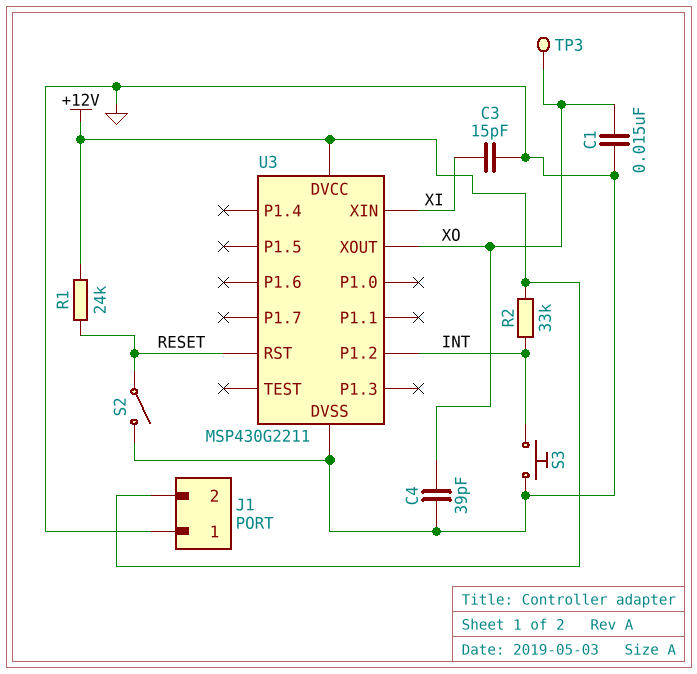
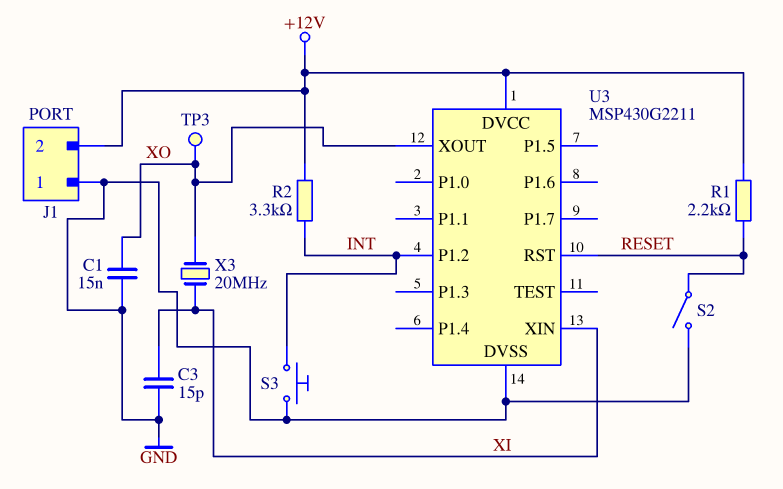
C4: 39pF (GND, XO) -> none
R1: 24k (+12V, RESET) -> 2.2k (+12V, RESET)
R2: 33k (+12V, INT) -> 3.3k (+12V, INT)
X3: none -> 20MHz (XI, XO)

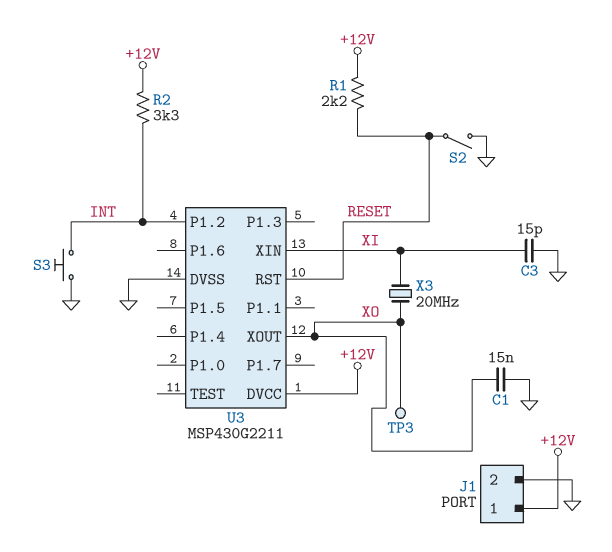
J1 pin 1: GND -> +12V
J1 pin 2: +12V -> GND

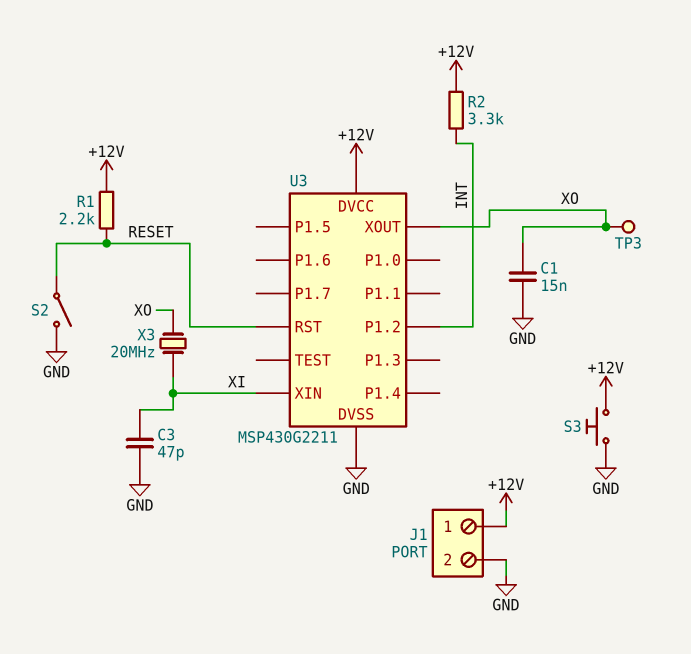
C3: 15pF (GND, XI) -> 47pF (GND, XI)
S3: button (GND, INT) -> button (+12V, GND)

